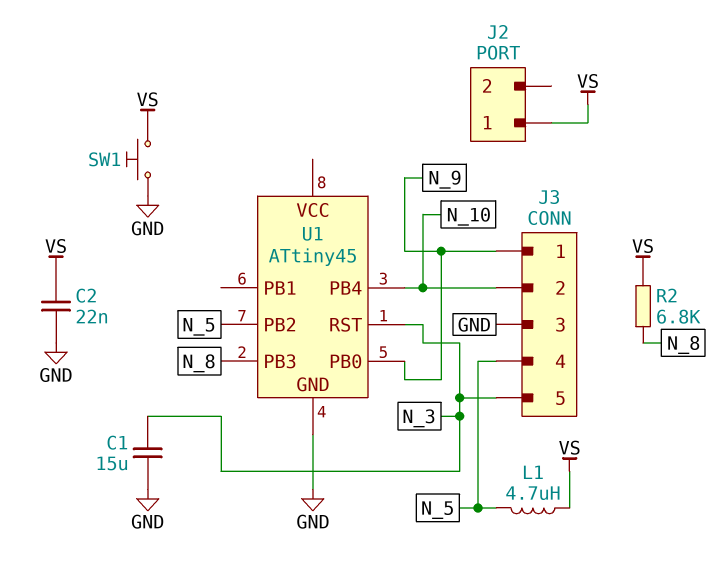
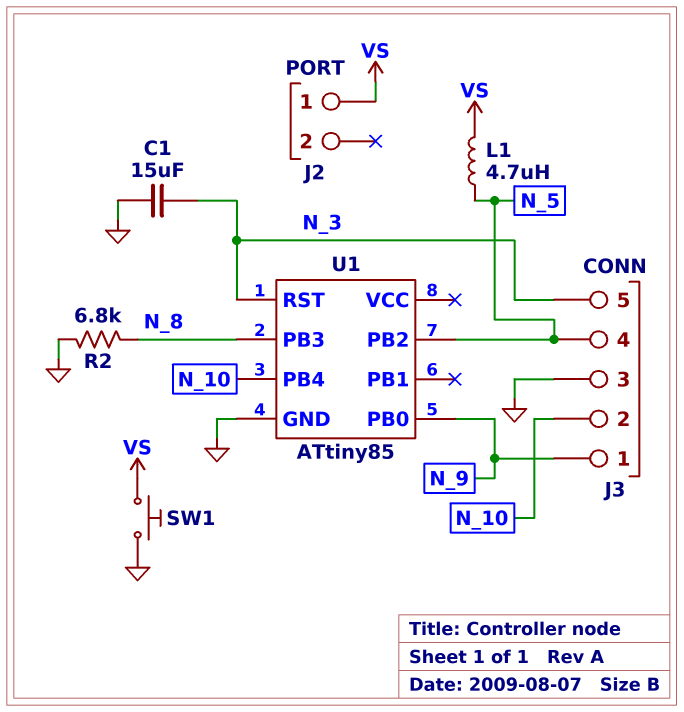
C2: 22nF (GND, VS) -> none
R2: 6.8k (N_8, VS) -> 6.8k (GND, N_8)
U1: ATtiny45 -> ATtiny85

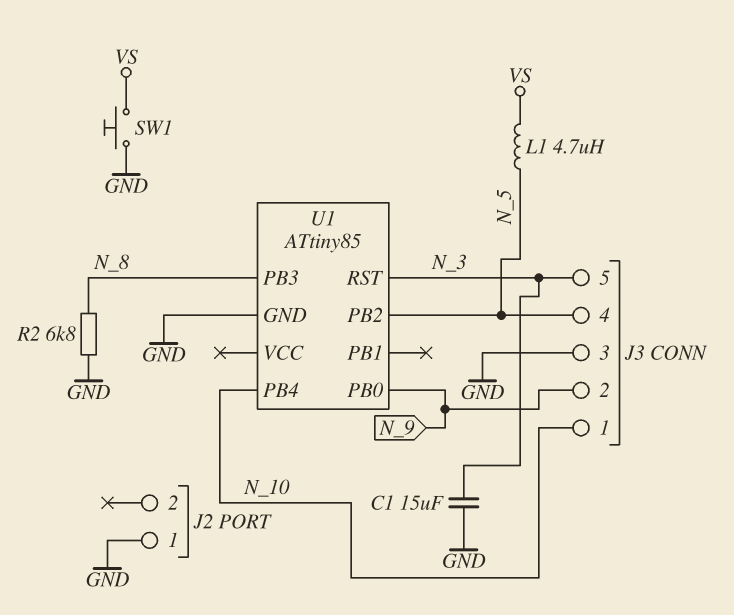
J2 pin 1: VS -> GND
J3 pin 1: N_9 -> N_10
J3 pin 2: N_10 -> N_9

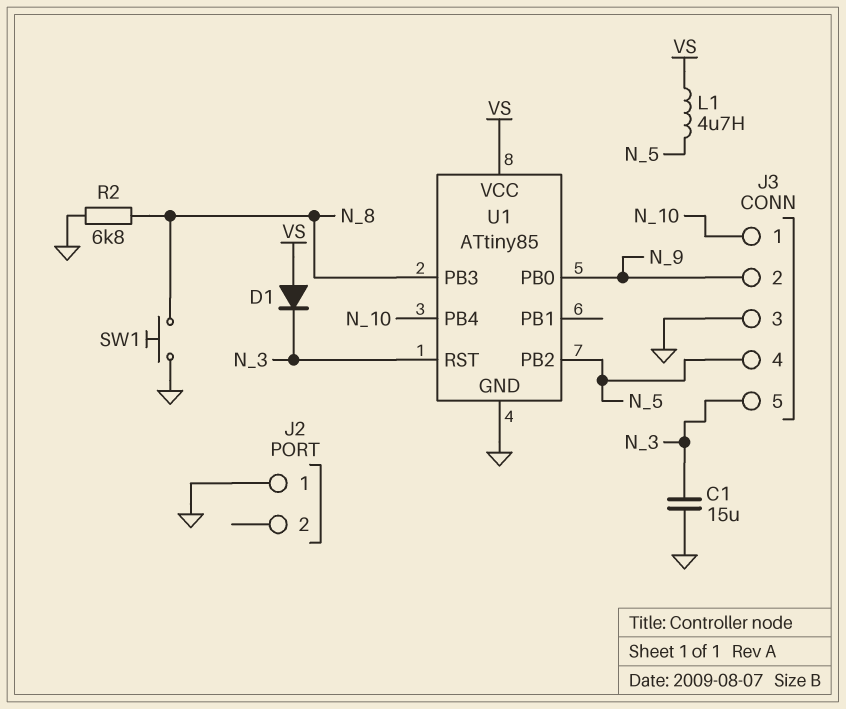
D1: none -> diode (A VS, K N_3)
SW1: button (GND, VS) -> button (GND, N_8)
U1 pin VCC: none -> VS

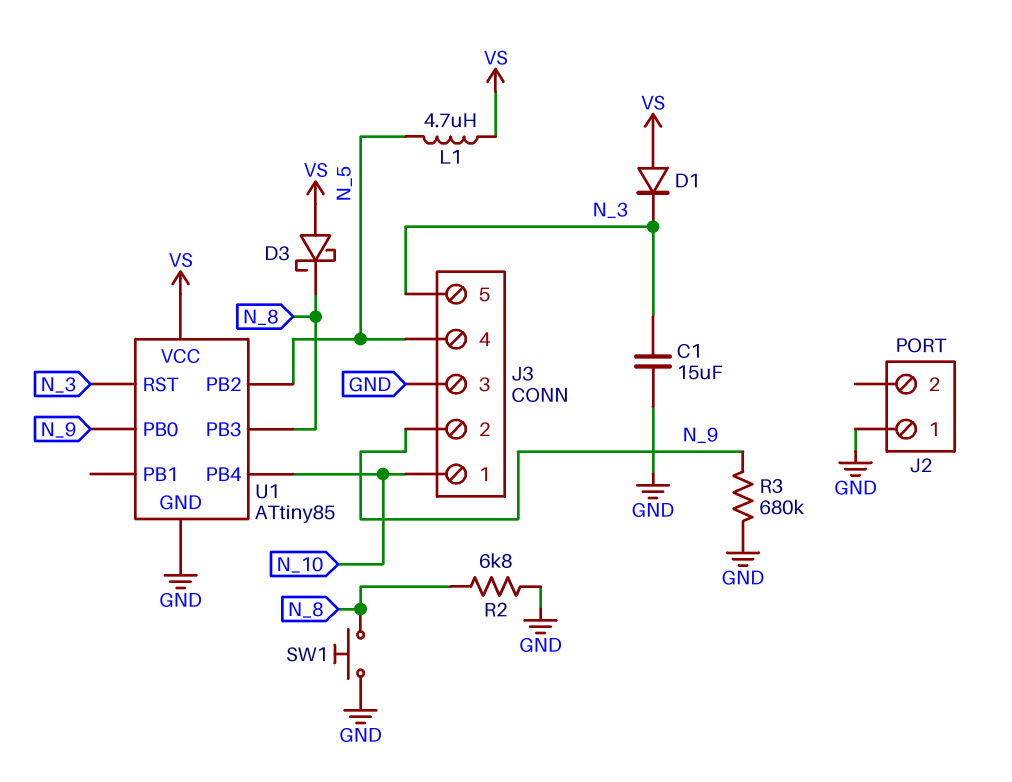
D3: none -> schottky (A VS, K N_8)
R3: none -> 680k (GND, N_9)

